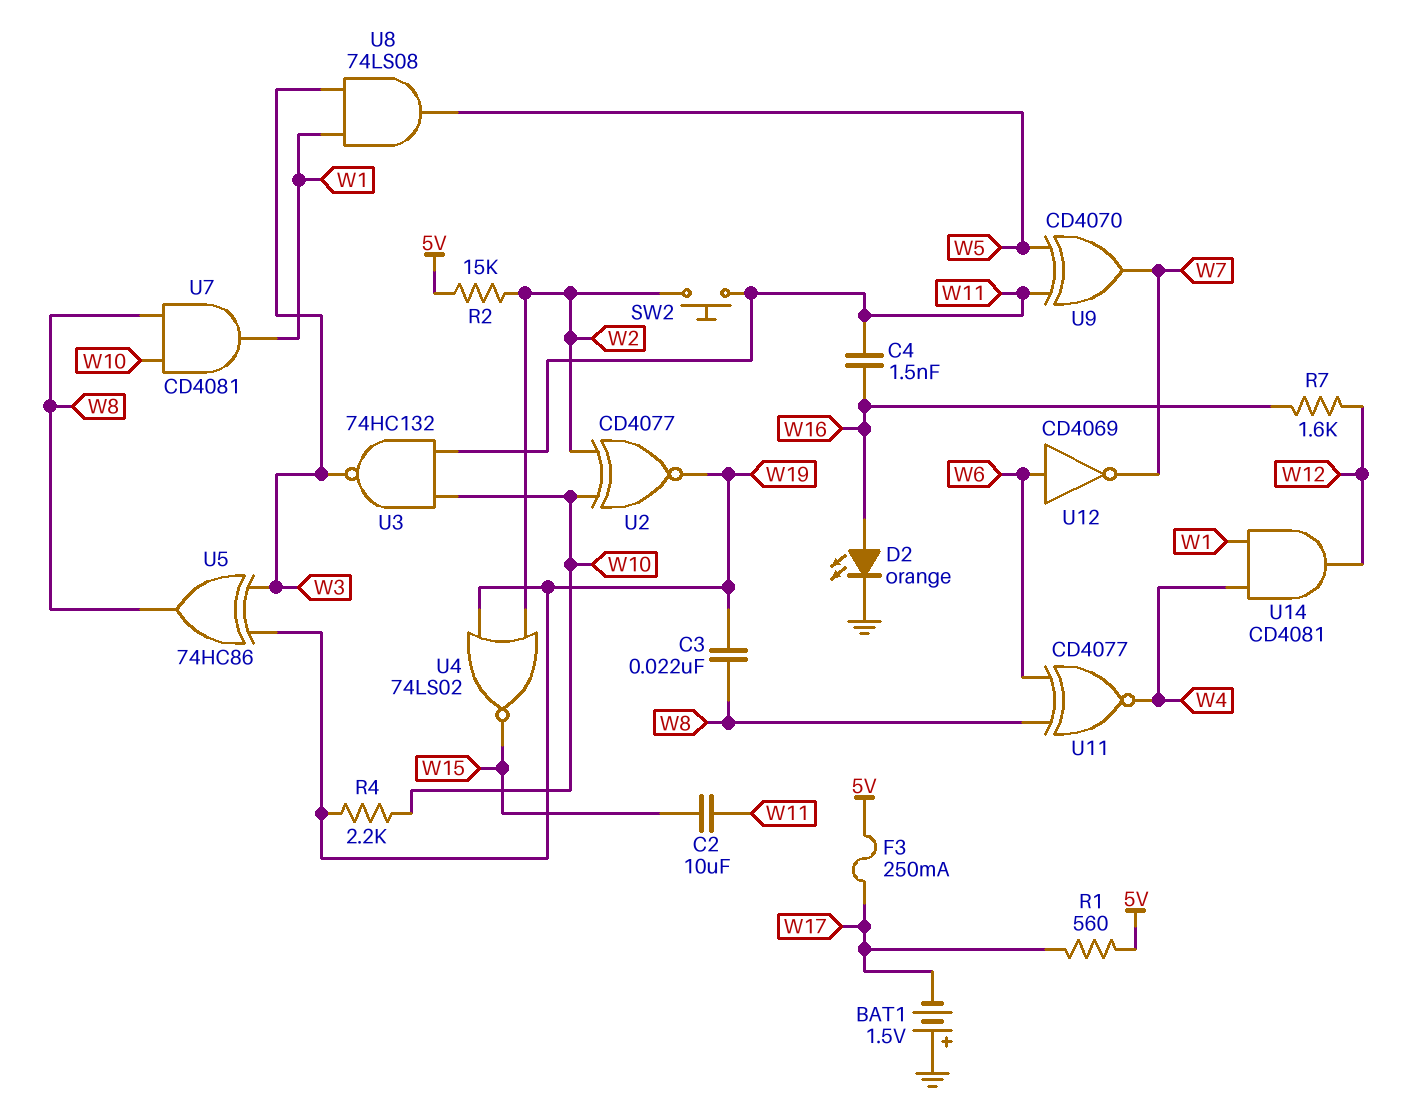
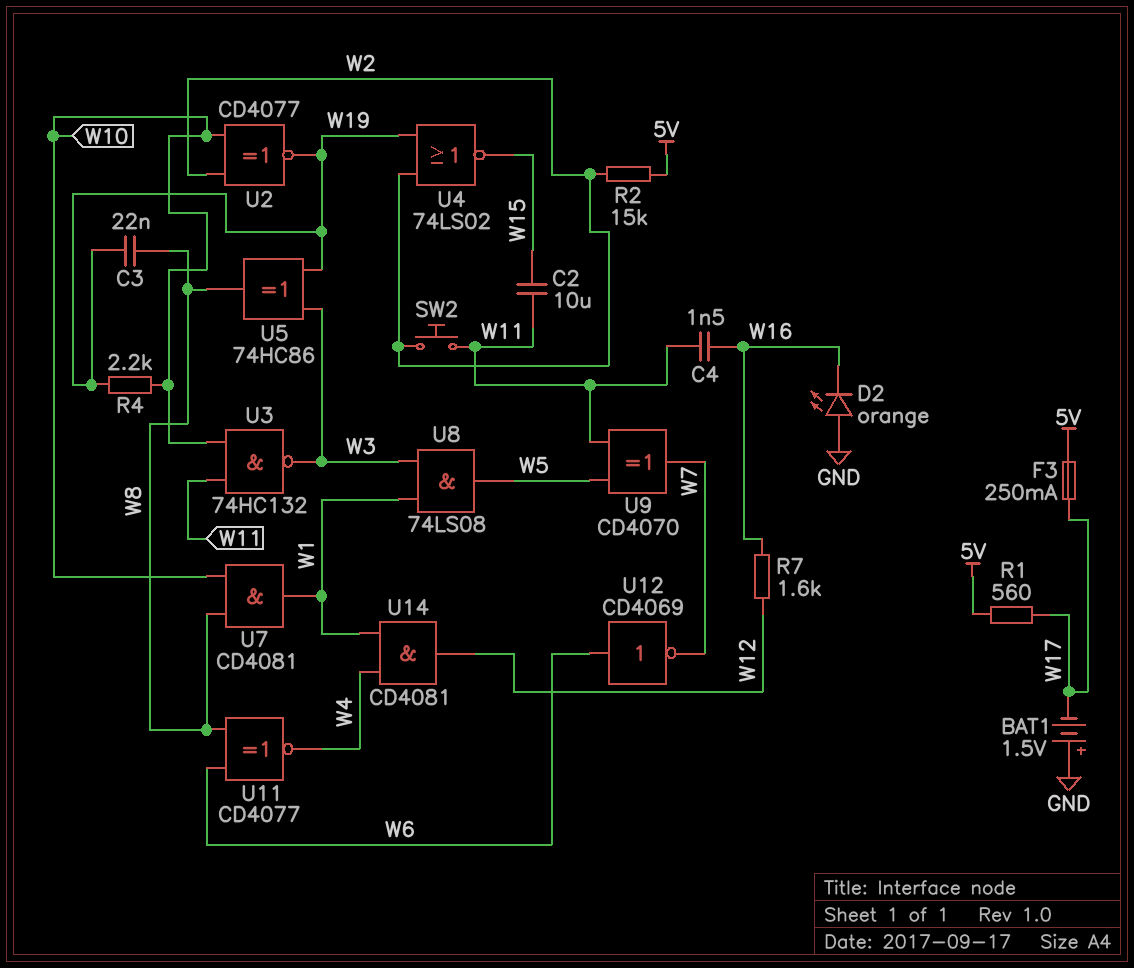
D2: LED orange (A W16, K GND) -> LED orange (A GND, K W16)

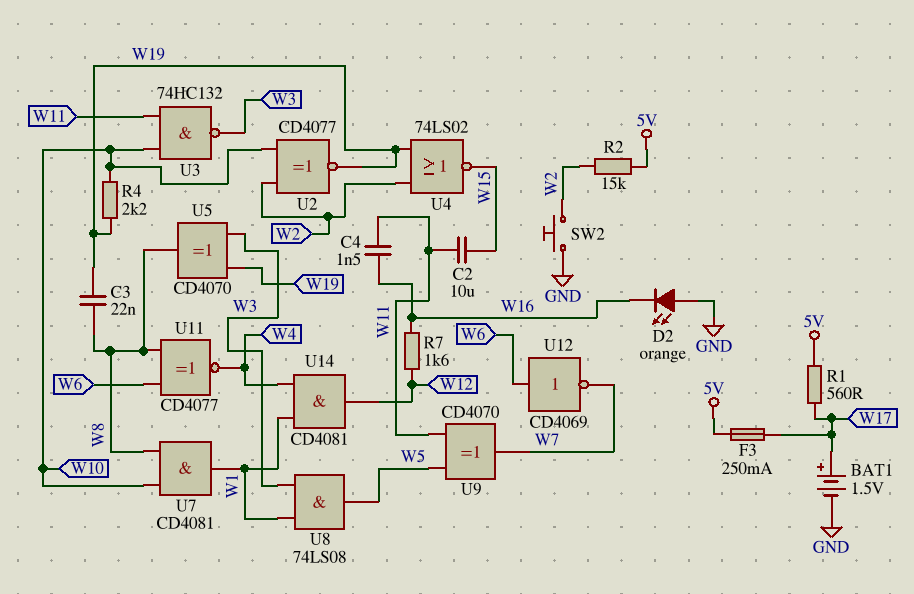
BAT1: 1.5V (plus GND, minus W17) -> 1.5V (plus W17, minus GND)
SW2: button (W2, W11) -> button (GND, W2)
U5: XOR 74HC86 (in W3, in W19, out W8) -> XOR CD4070 (in W3, in W19, out W8)

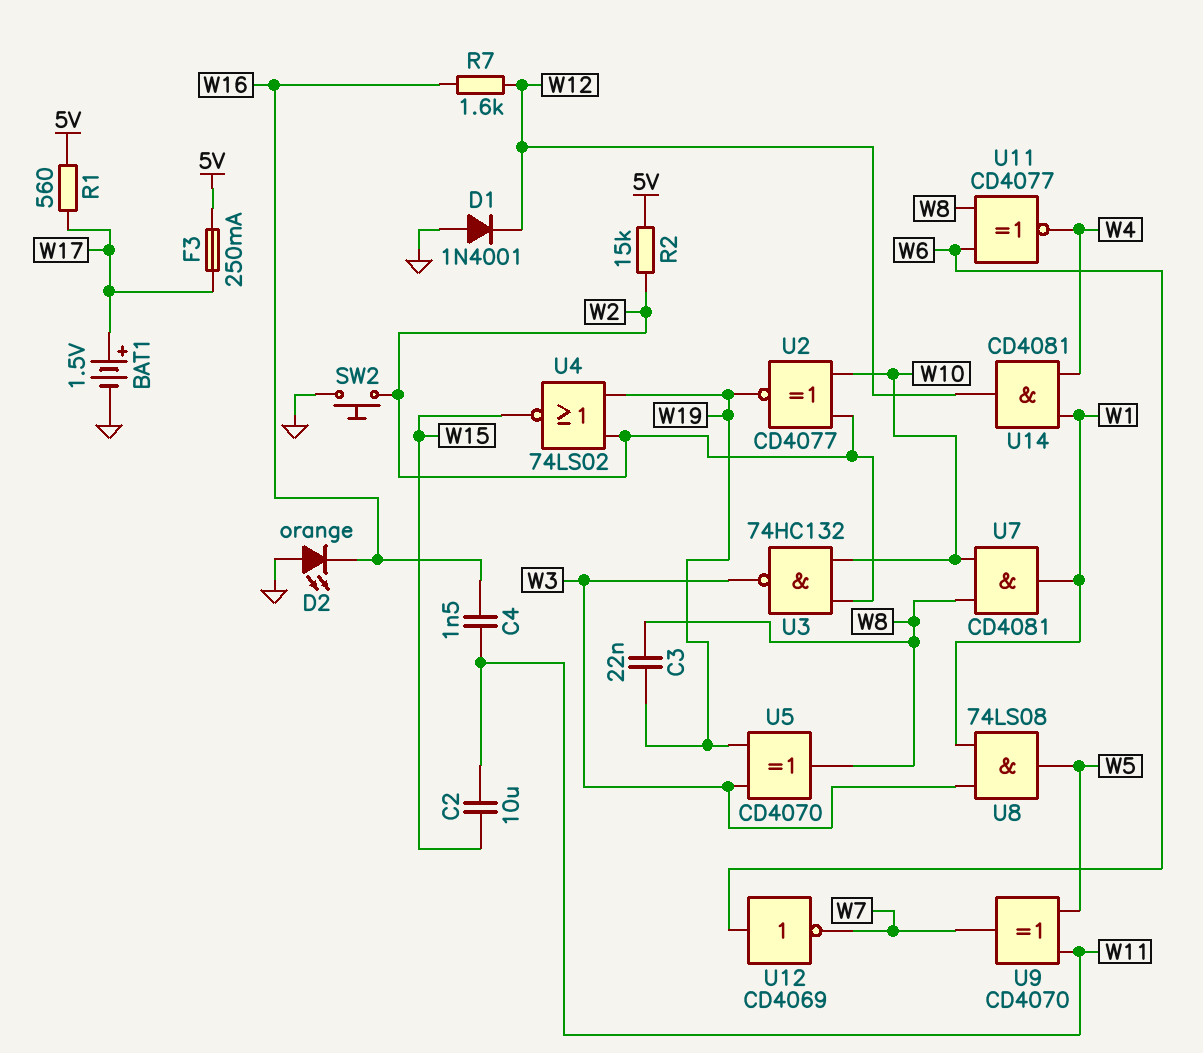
D1: none -> diode 1N4001 (A GND, K W12)
R4: 2.2k (W10, W19) -> none
U3: NAND 74HC132 (in W10, in W11, out W3) -> NAND 74HC132 (in W2, in W10, out W3)

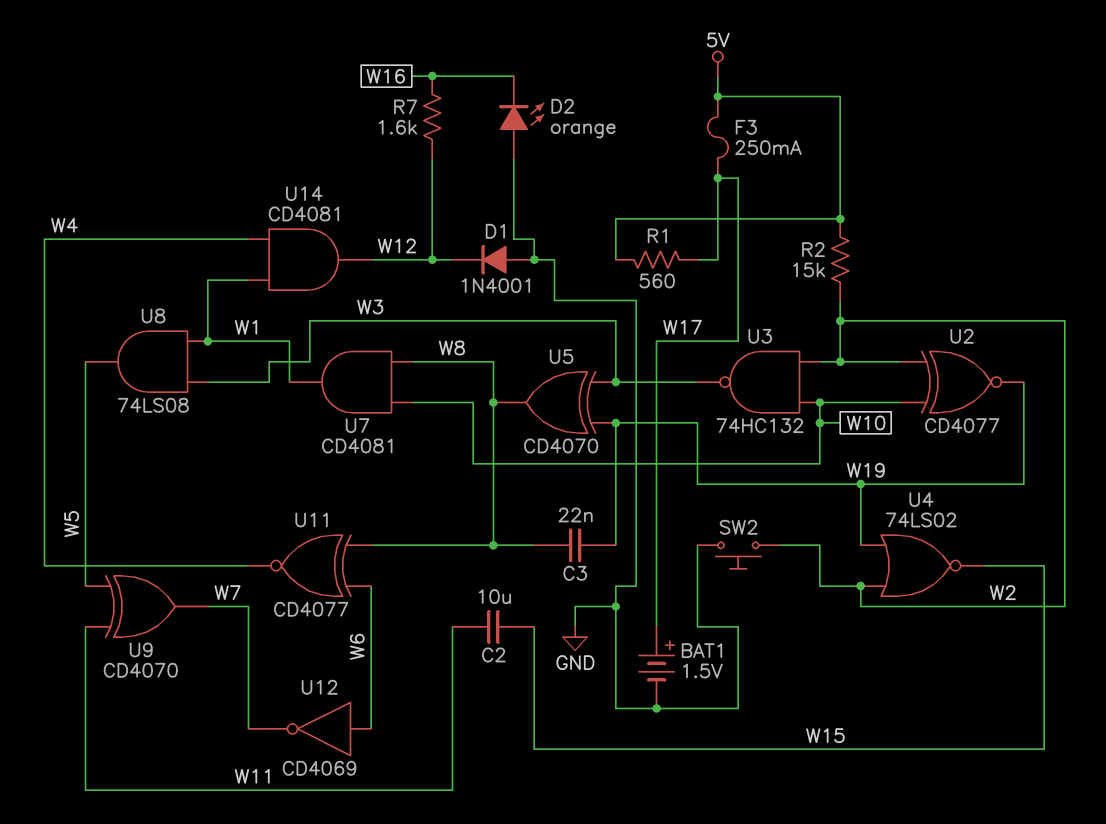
C4: 1.5nF (W11, W16) -> none

